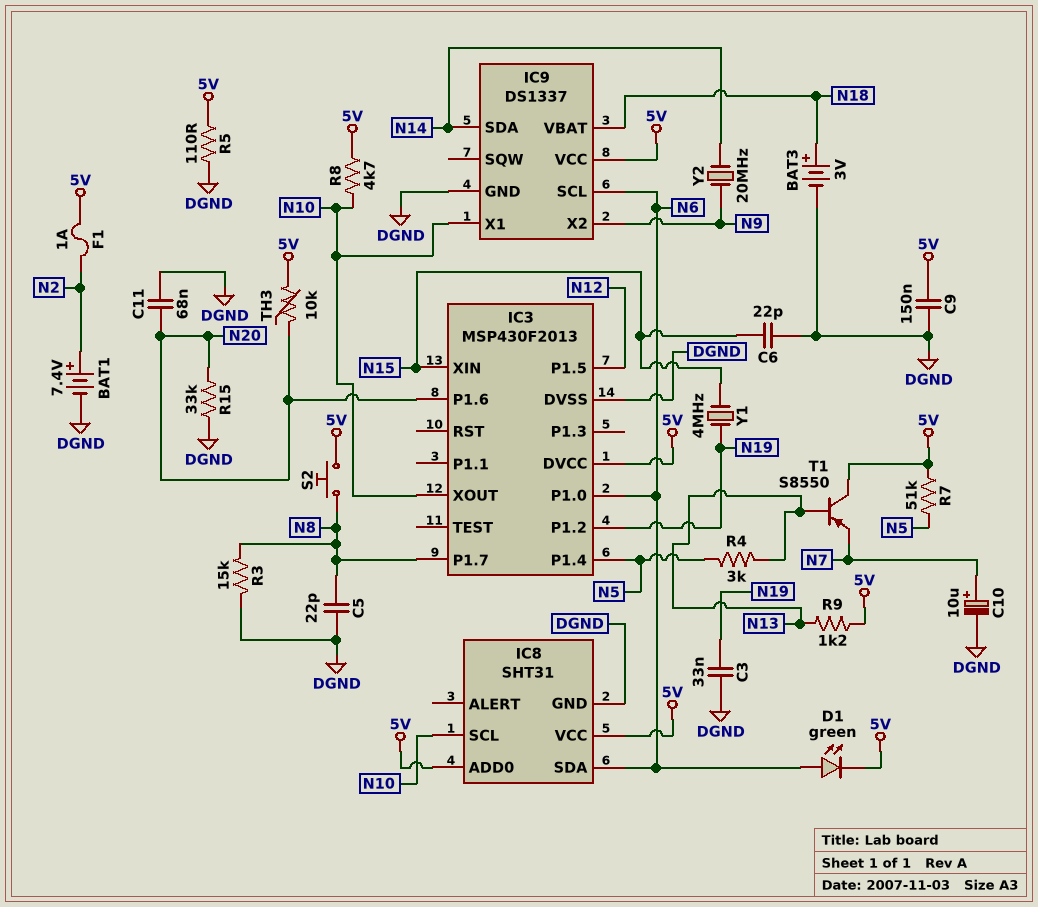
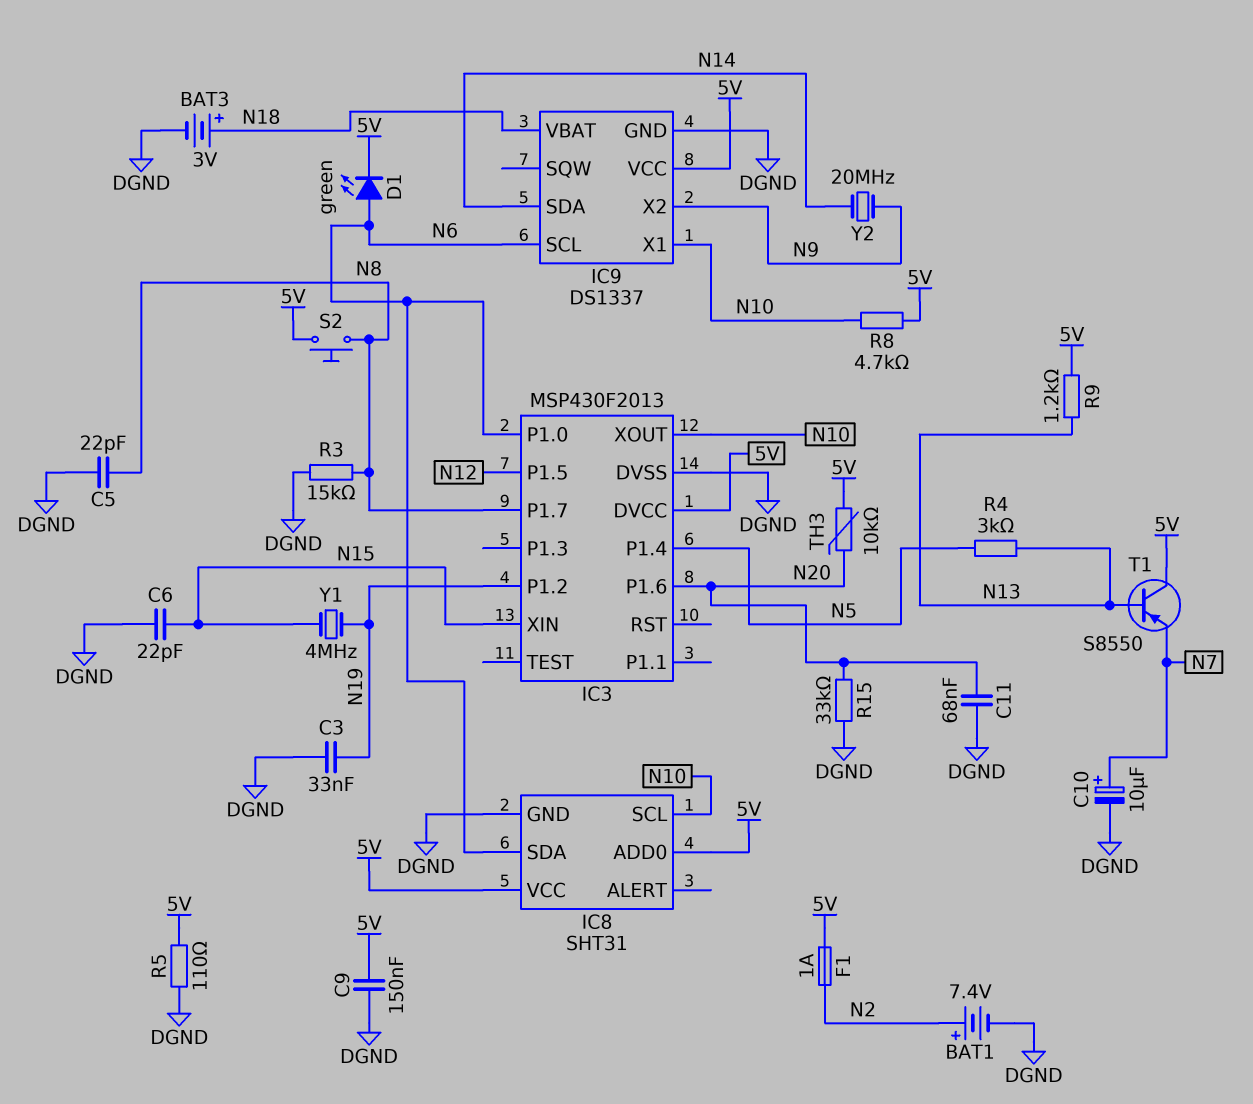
R7: 51k (5V, N5) -> none

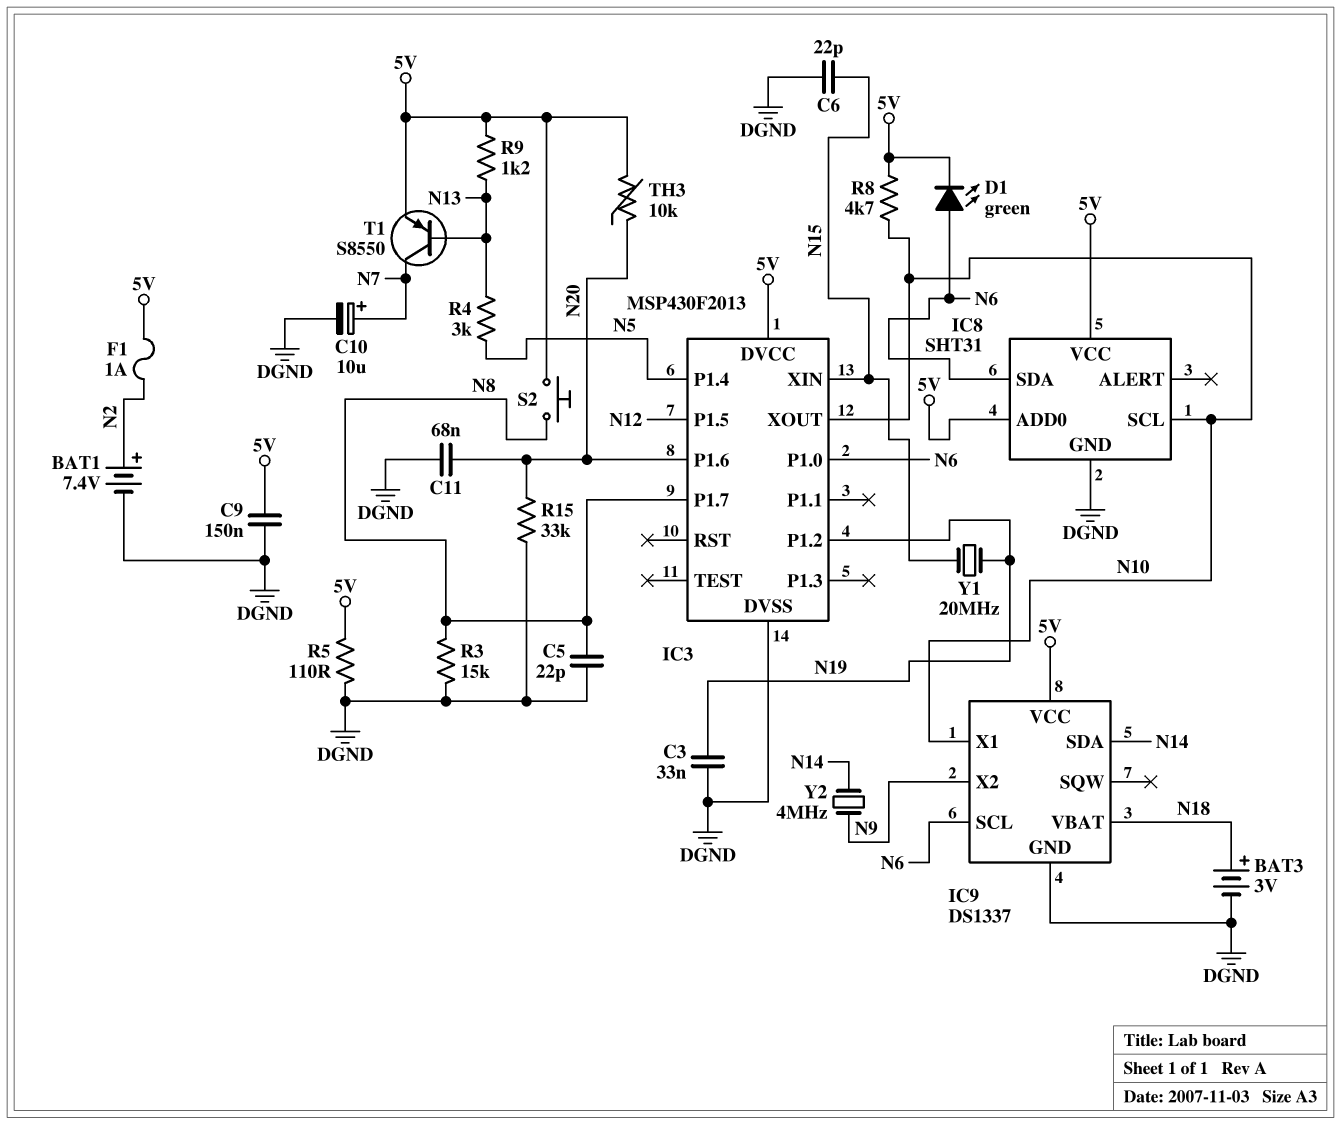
T1: PNP S8550 (B N13, C 5V, E N7) -> PNP S8550 (B N13, C N7, E 5V)
Y1: 4MHz (N15, N19) -> 20MHz (N15, N19)
Y2: 20MHz (N9, N14) -> 4MHz (N9, N14)

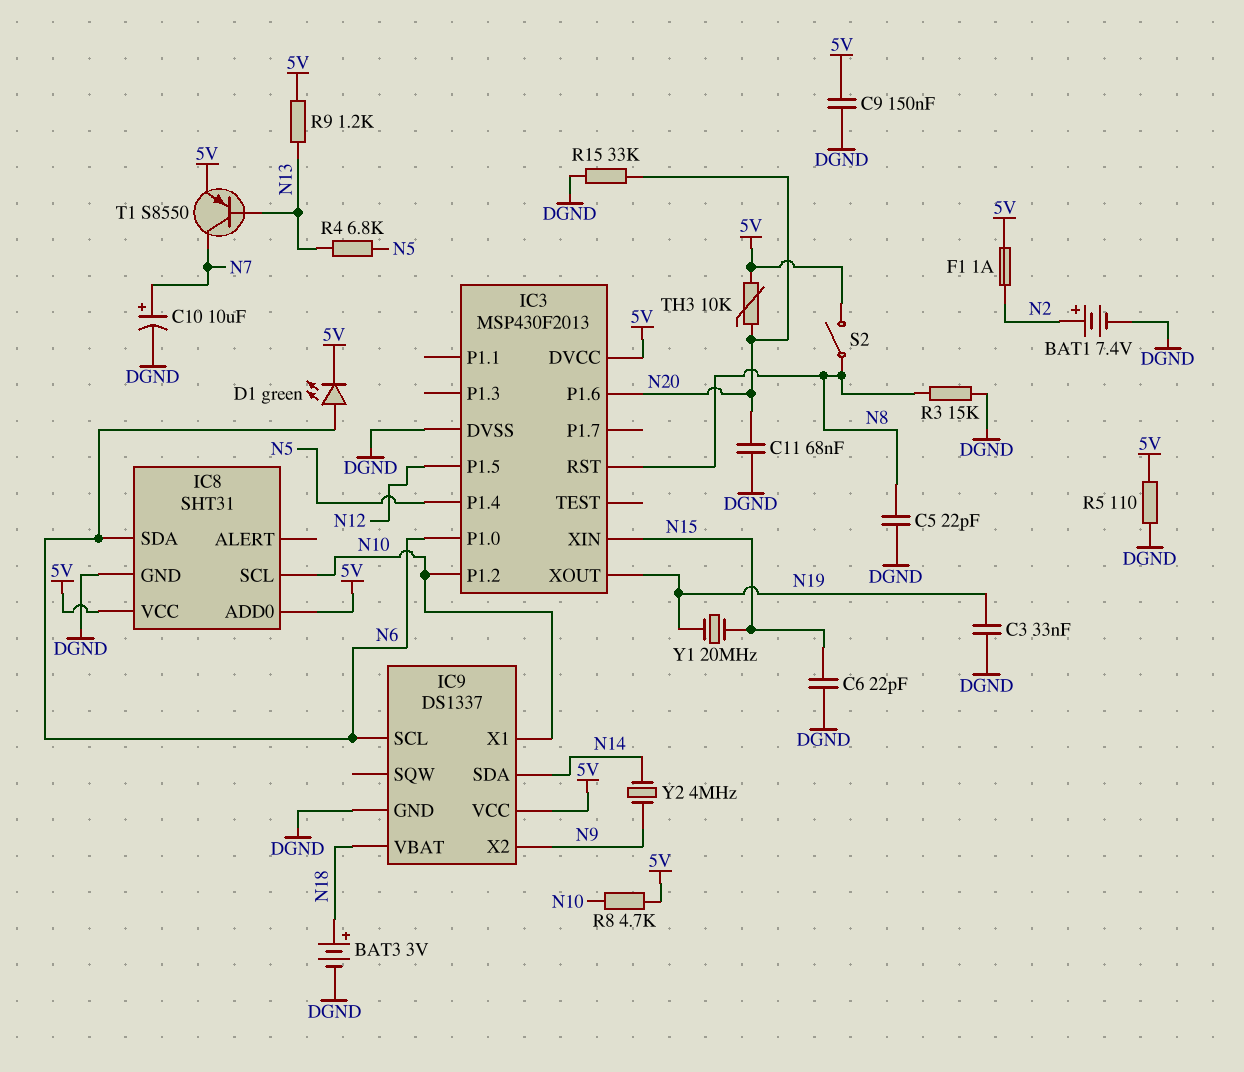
IC3 pin P1.2: N19 -> N10
IC3 pin P1.7: N8 -> none
IC3 pin RST: none -> N8
IC3 pin XOUT: N10 -> N19
R4: 3k (N5, N13) -> 6.8k (N5, N13)
S2: button (5V, N8) -> switch (5V, N8)

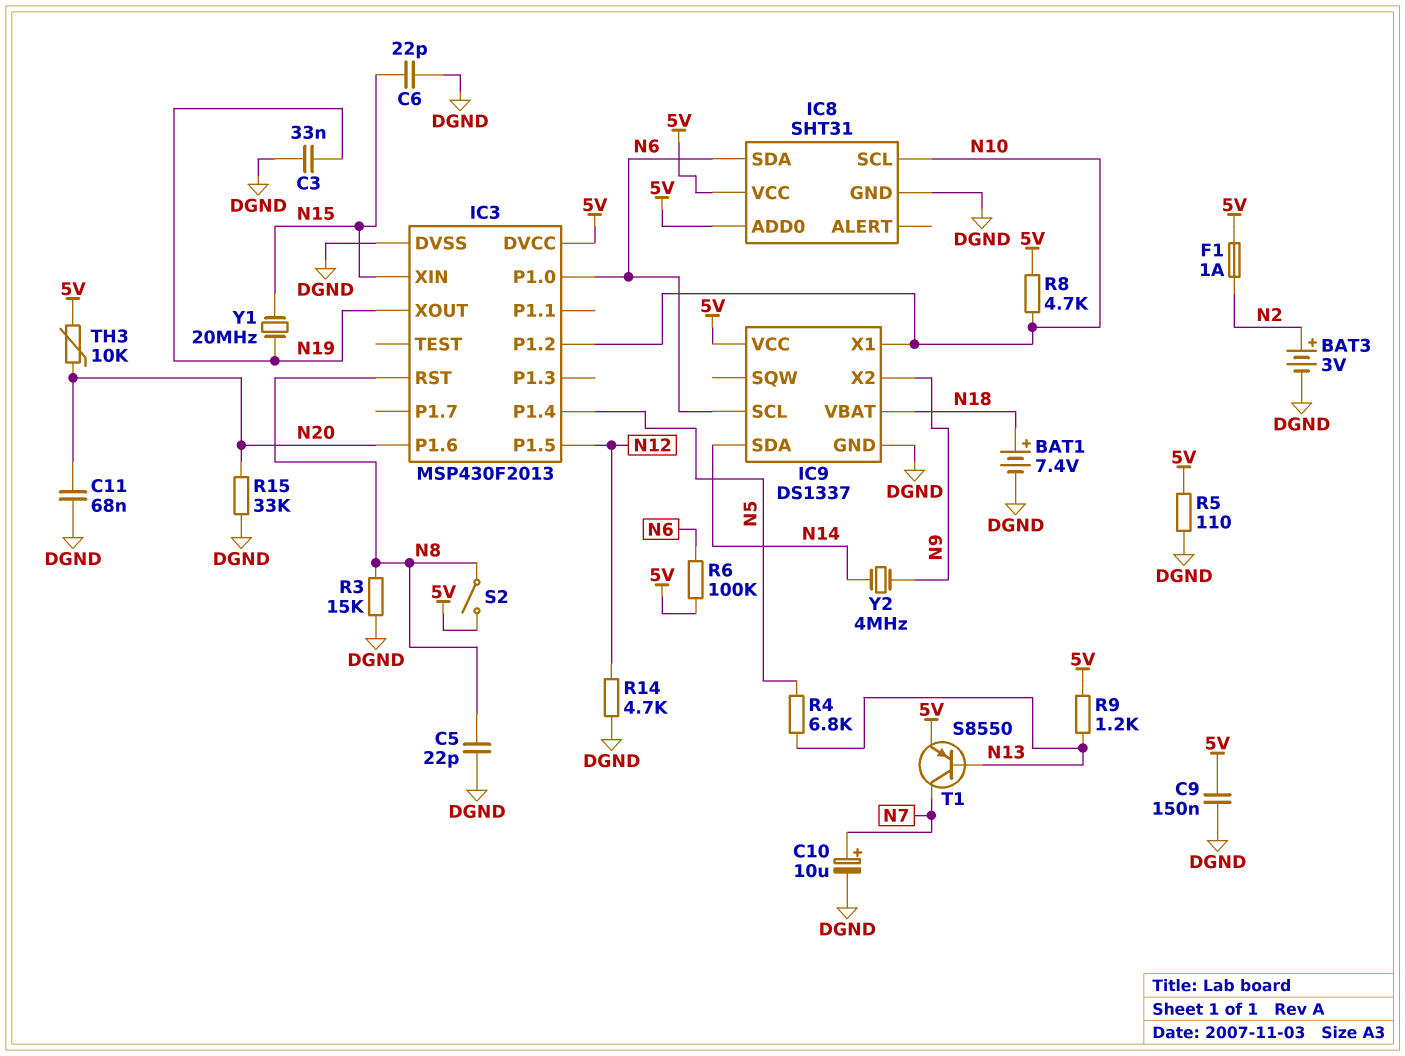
BAT1: 7.4V (plus N2, minus DGND) -> 7.4V (plus N18, minus DGND)
BAT3: 3V (plus N18, minus DGND) -> 3V (plus N2, minus DGND)
D1: LED green (A N6, K 5V) -> none
R6: none -> 100k (5V, N6)
R14: none -> 4.7k (DGND, N12)

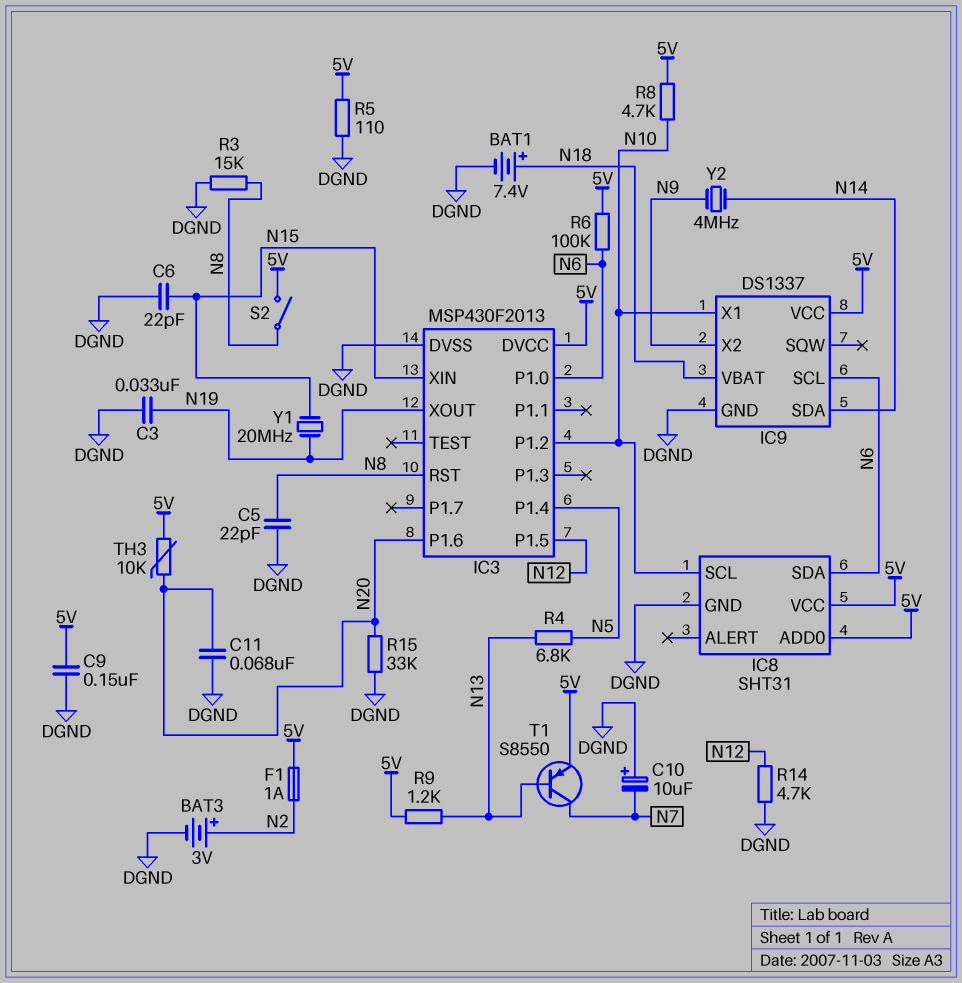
C10: 10uF (plus N7, minus DGND) -> 10uF (plus DGND, minus N7)

